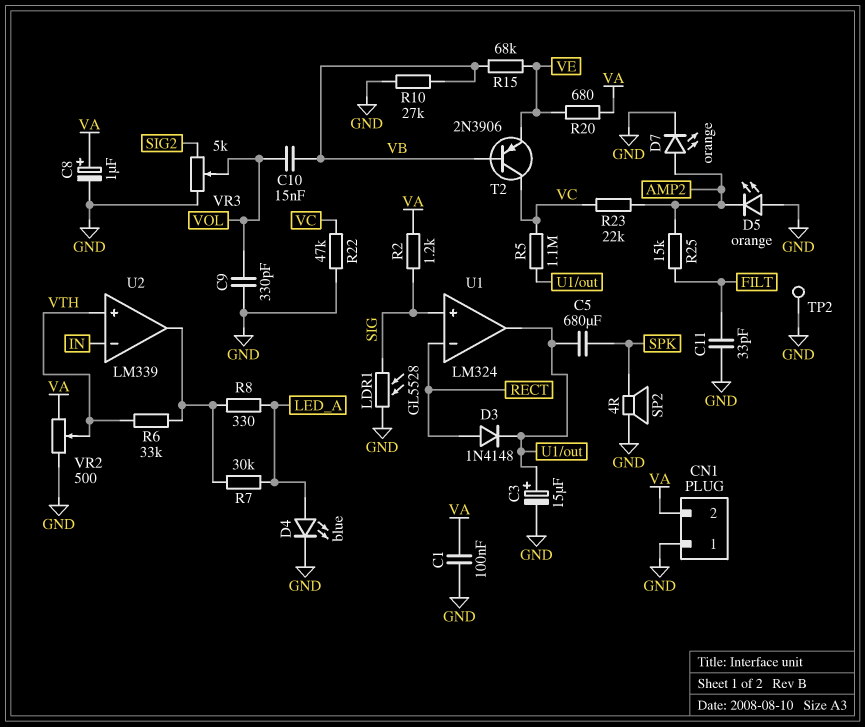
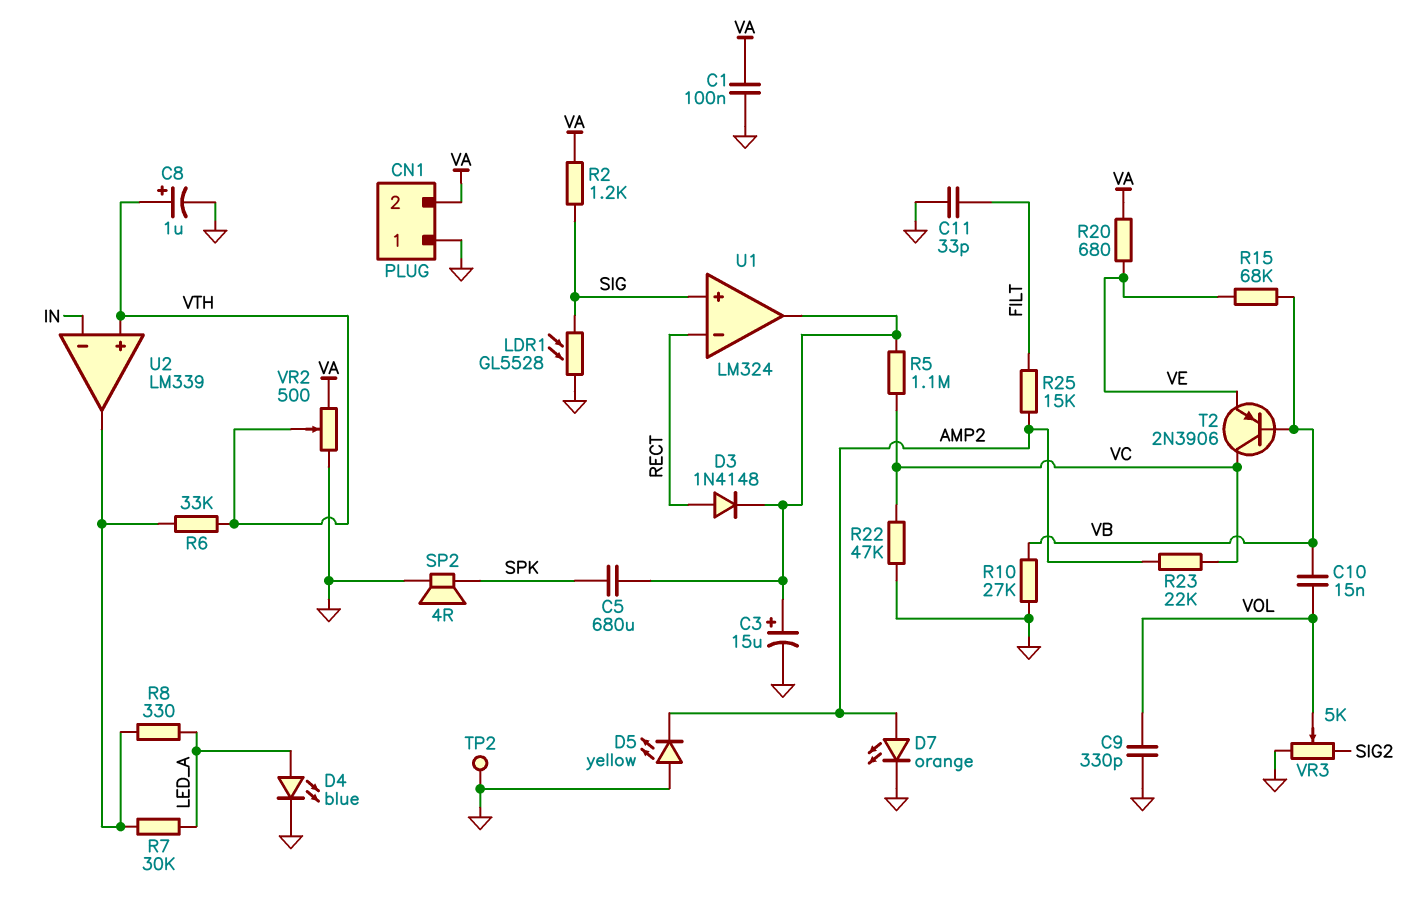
C8: 1uF (plus VA, minus GND) -> 1uF (plus VTH, minus GND)
D5: LED orange (A GND, K AMP2) -> LED yellow (A GND, K AMP2)

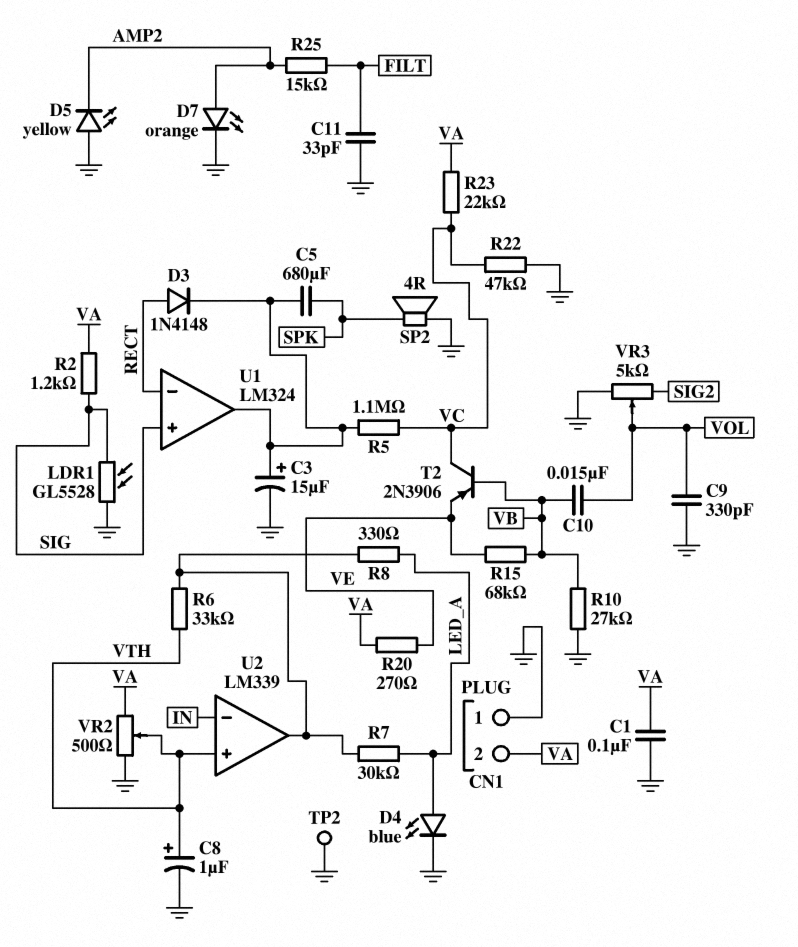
R20: 680 (VA, VE) -> 270 (VA, VE)
R23: 22k (AMP2, VC) -> 22k (VA, VC)

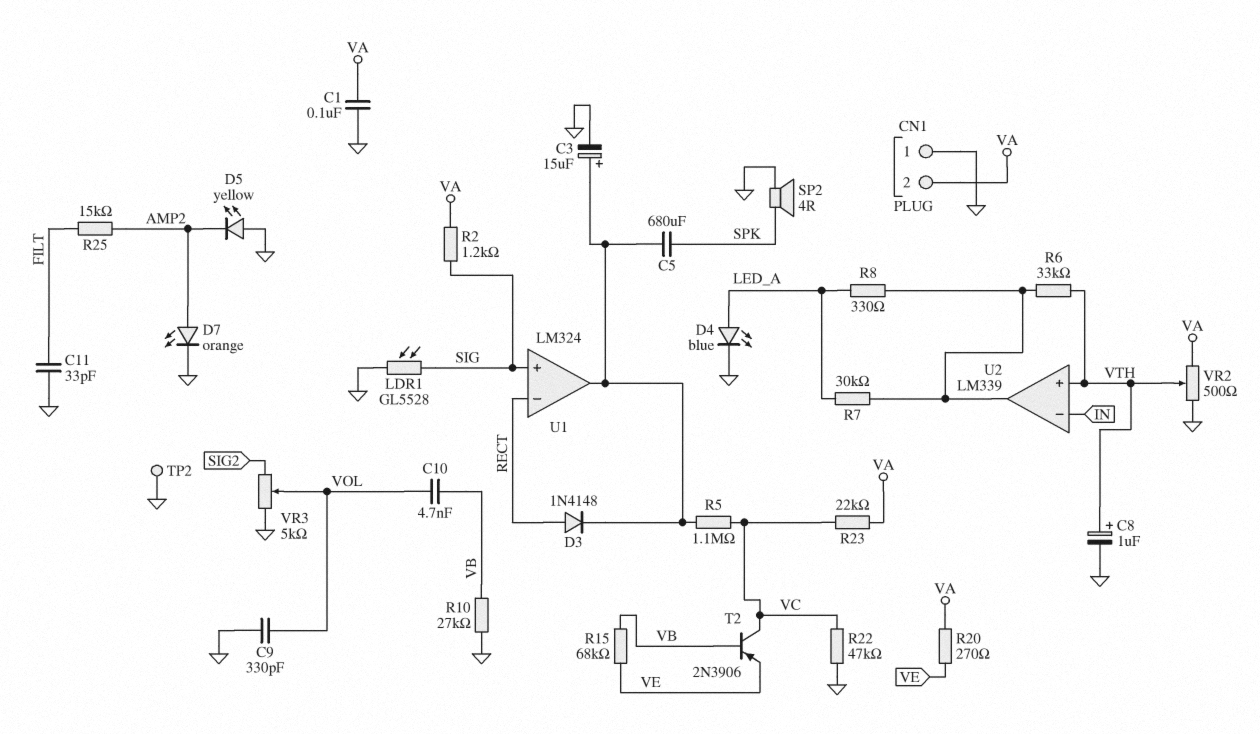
C10: 15nF (VB, VOL) -> 4.7nF (VB, VOL)

